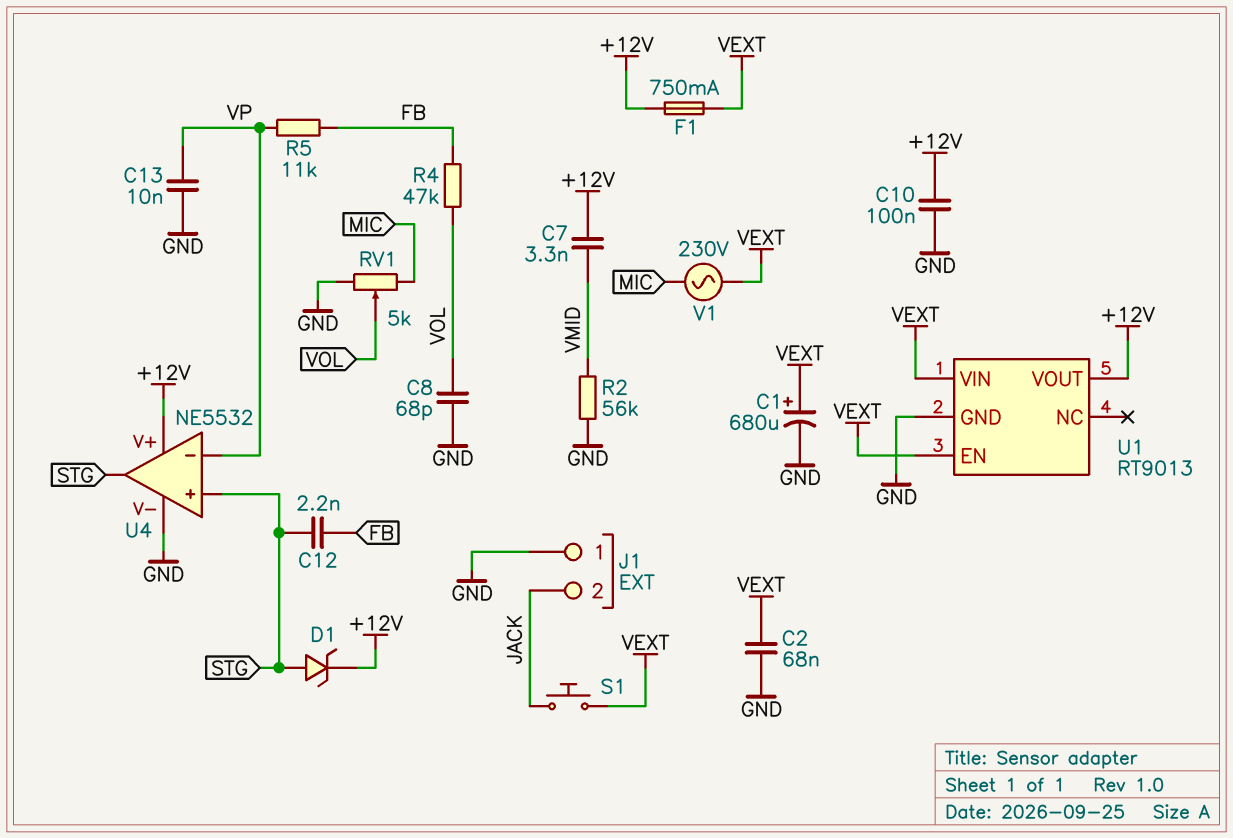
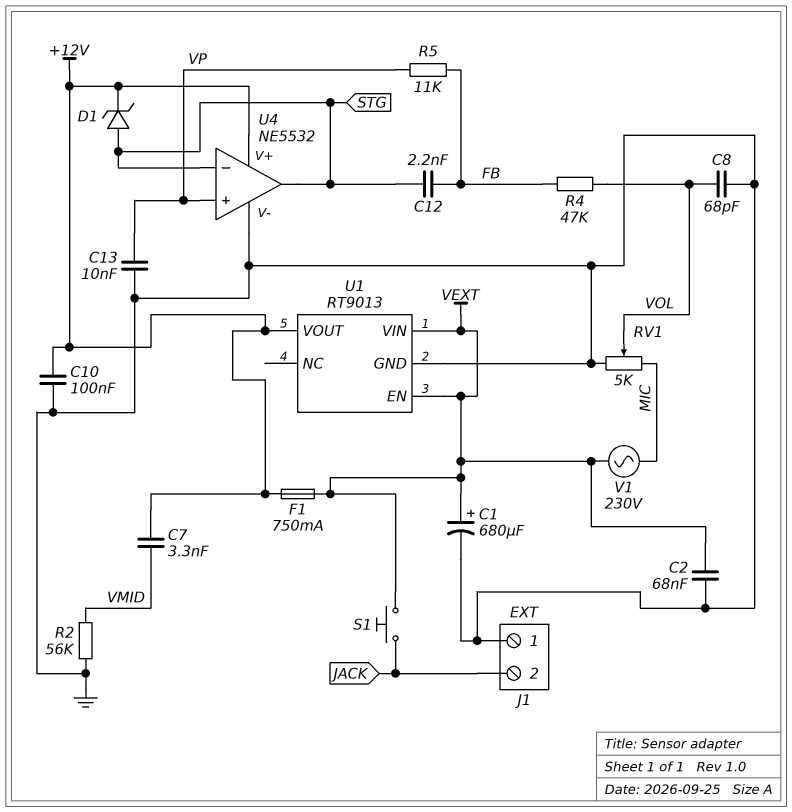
U4 pin in+: STG -> VP
U4 pin in-: VP -> STG

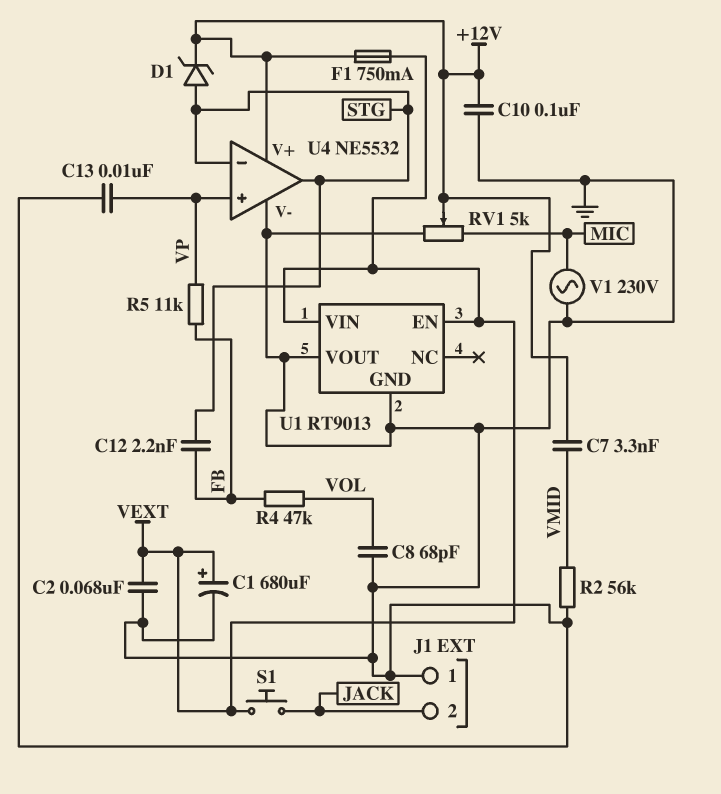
RV1: 5k (GND, MIC, wiper VOL) -> 5k (GND, MIC, wiper +12V)
U1 pin VOUT: +12V -> GND
V1: AC 230V (MIC, VEXT) -> AC 230V (GND, MIC)

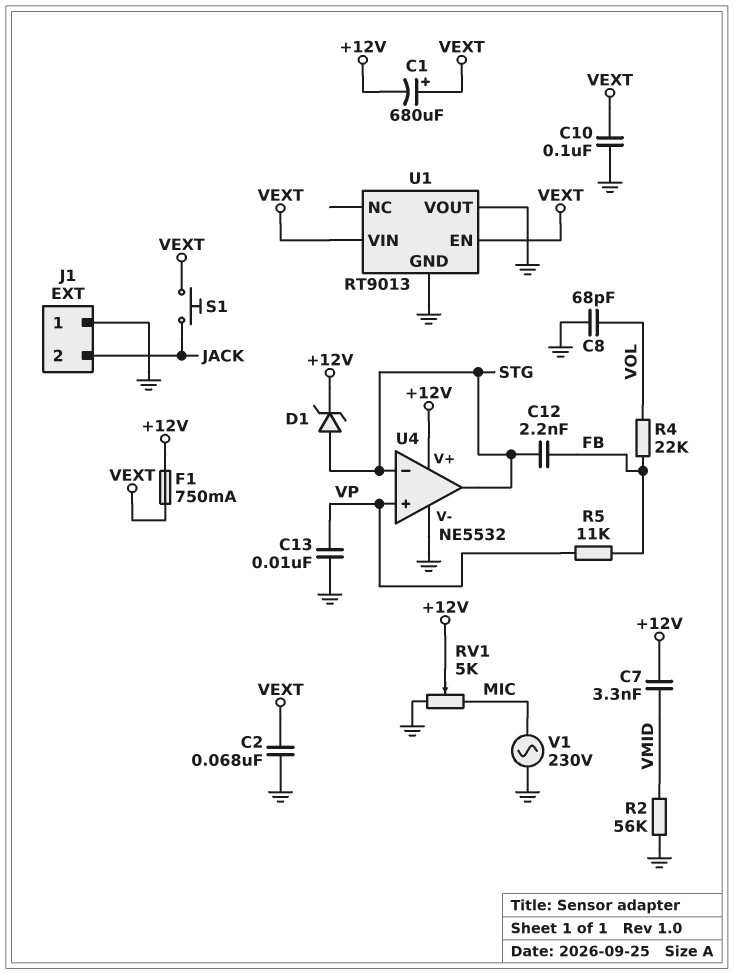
C1: 680uF (plus VEXT, minus GND) -> 680uF (plus VEXT, minus +12V)
C10: 100nF (+12V, GND) -> 100nF (GND, VEXT)
R4: 47k (FB, VOL) -> 22k (FB, VOL)

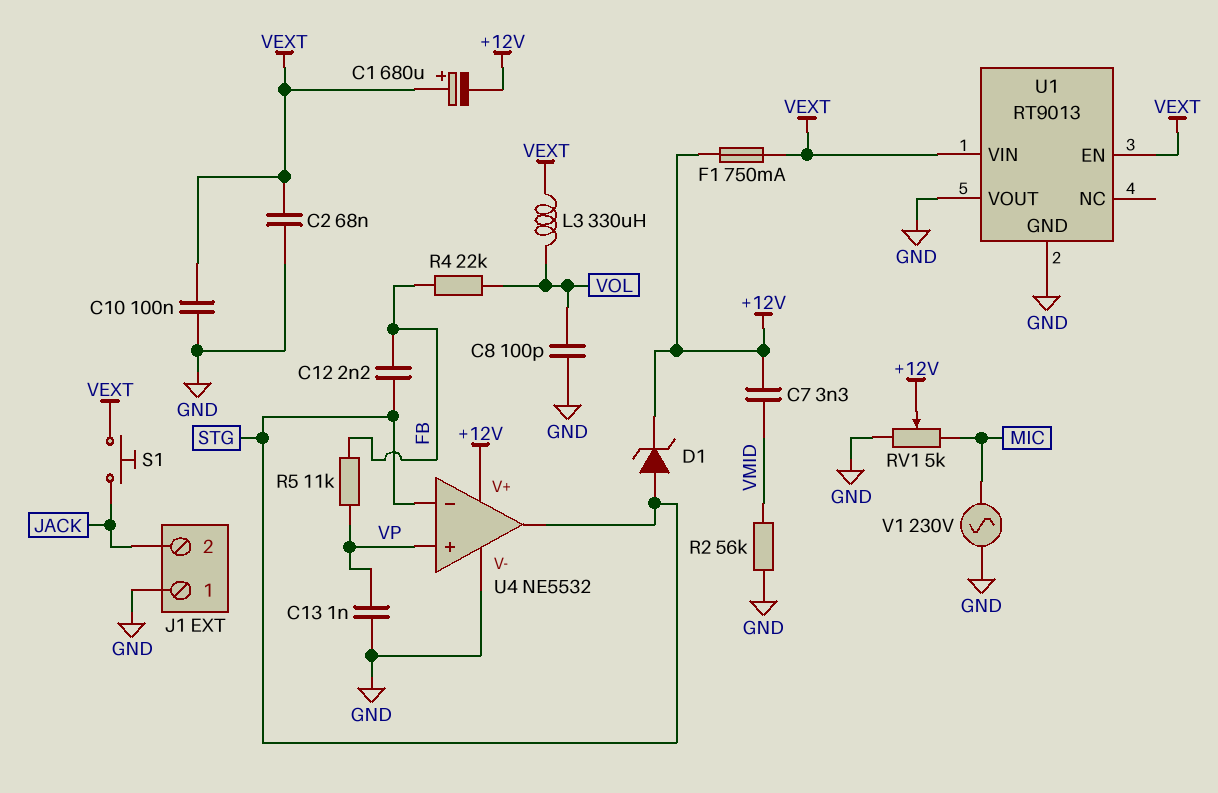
C8: 68pF (GND, VOL) -> 100pF (GND, VOL)
C13: 10nF (GND, VP) -> 1nF (GND, VP)
L3: none -> 330uH (VEXT, VOL)

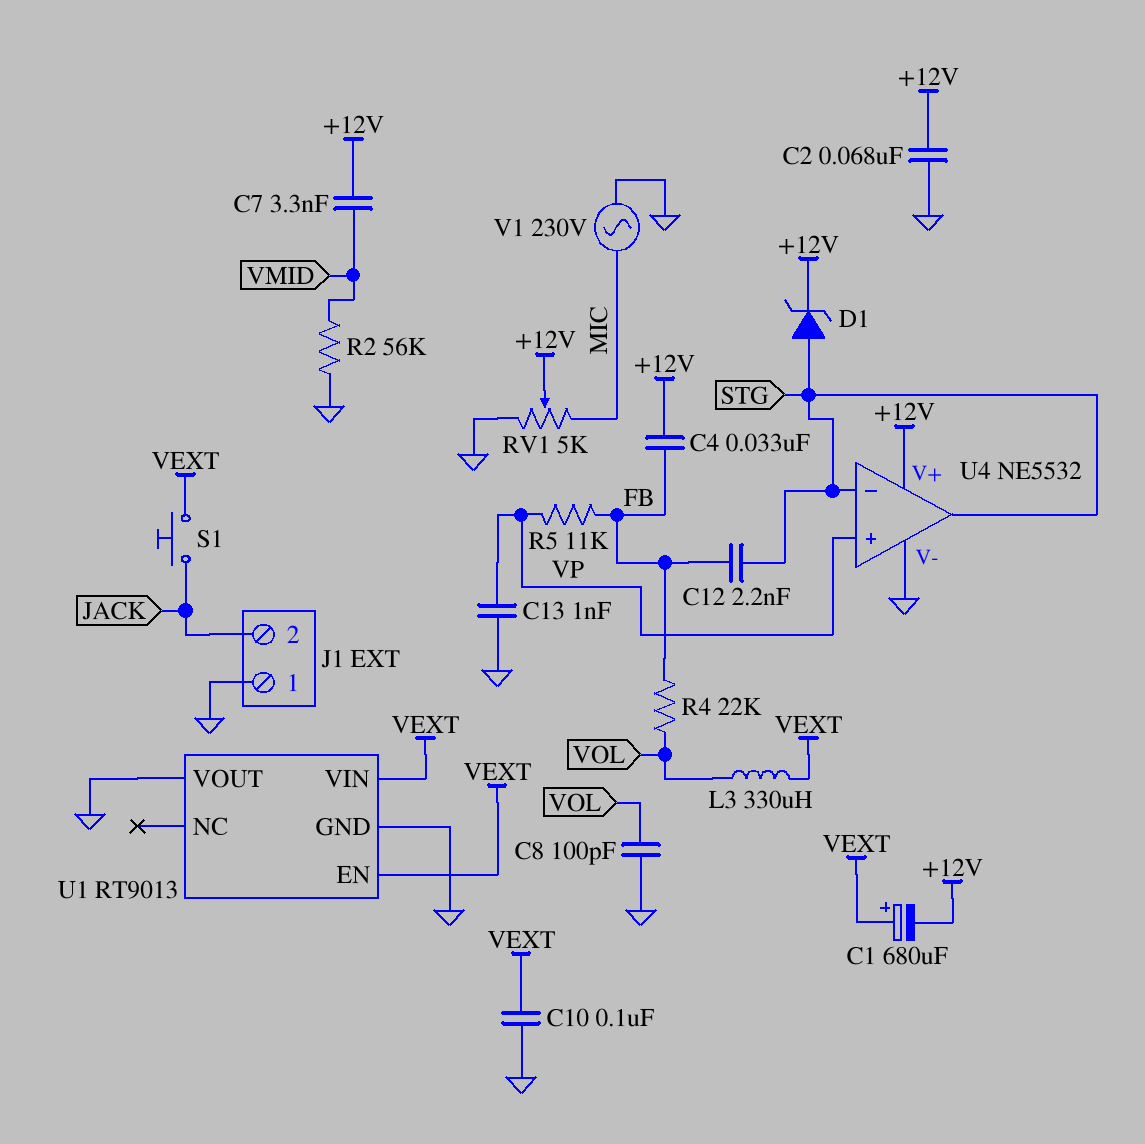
C2: 68nF (GND, VEXT) -> 68nF (+12V, GND)
C4: none -> 33nF (+12V, FB)
F1: 750mA (+12V, VEXT) -> none

